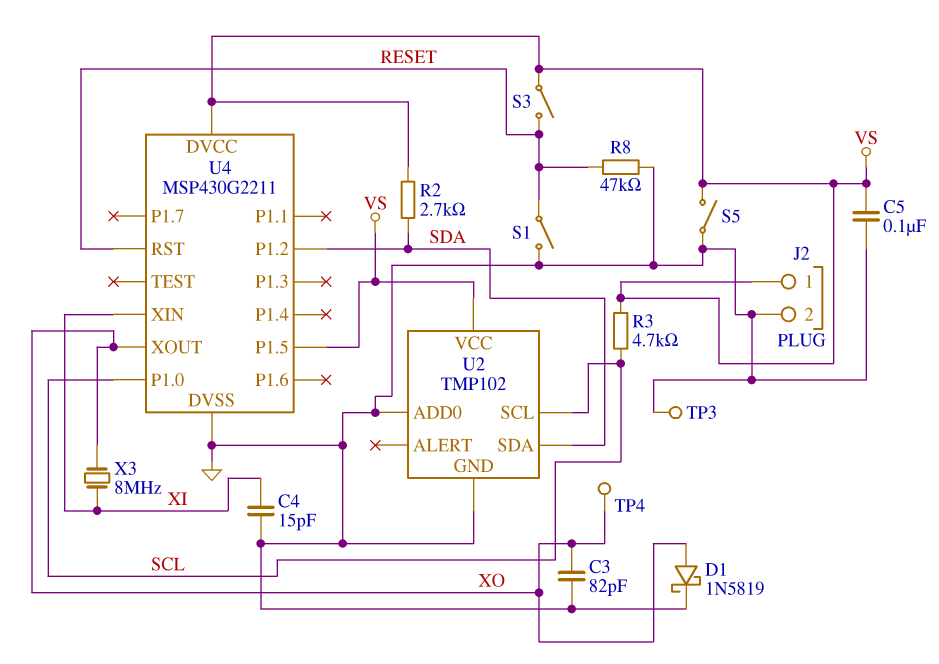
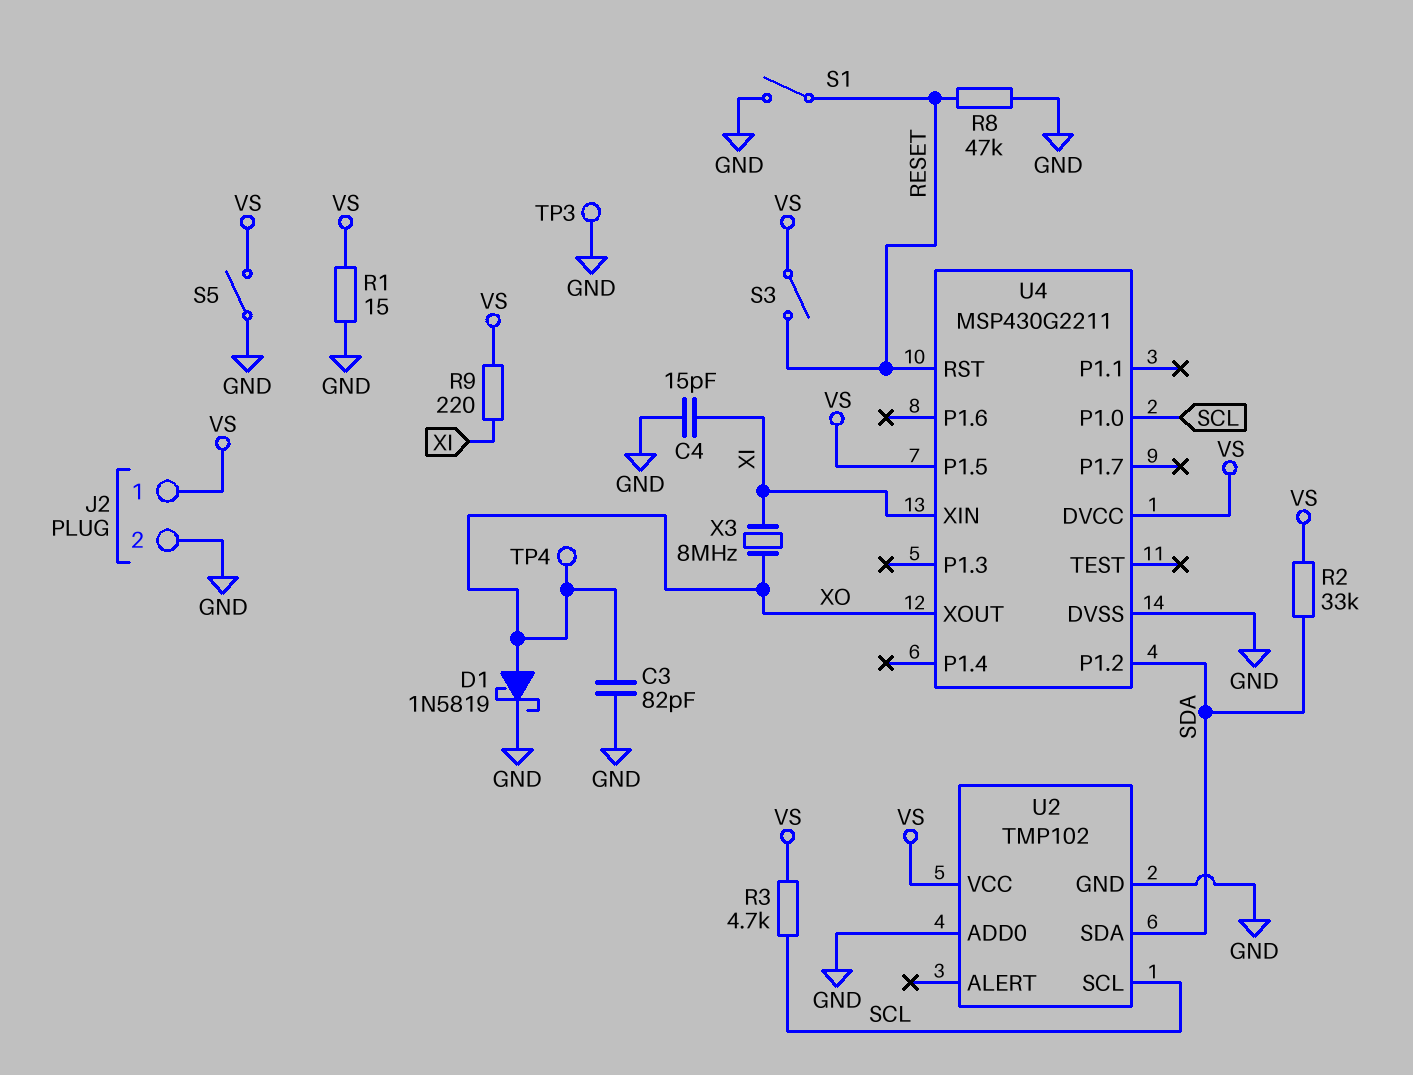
C5: 100nF (GND, VS) -> none
R1: none -> 15 (GND, VS)
R2: 2.7k (SDA, VS) -> 33k (SDA, VS)
R9: none -> 220 (VS, XI)

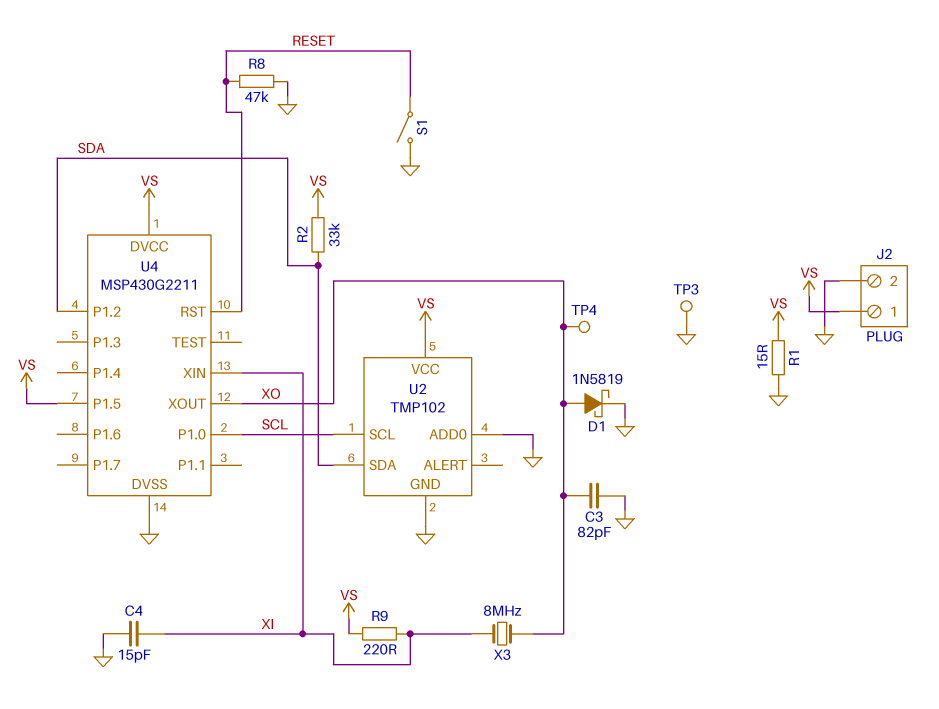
R3: 4.7k (SCL, VS) -> none
S3: switch (RESET, VS) -> none
S5: switch (GND, VS) -> none

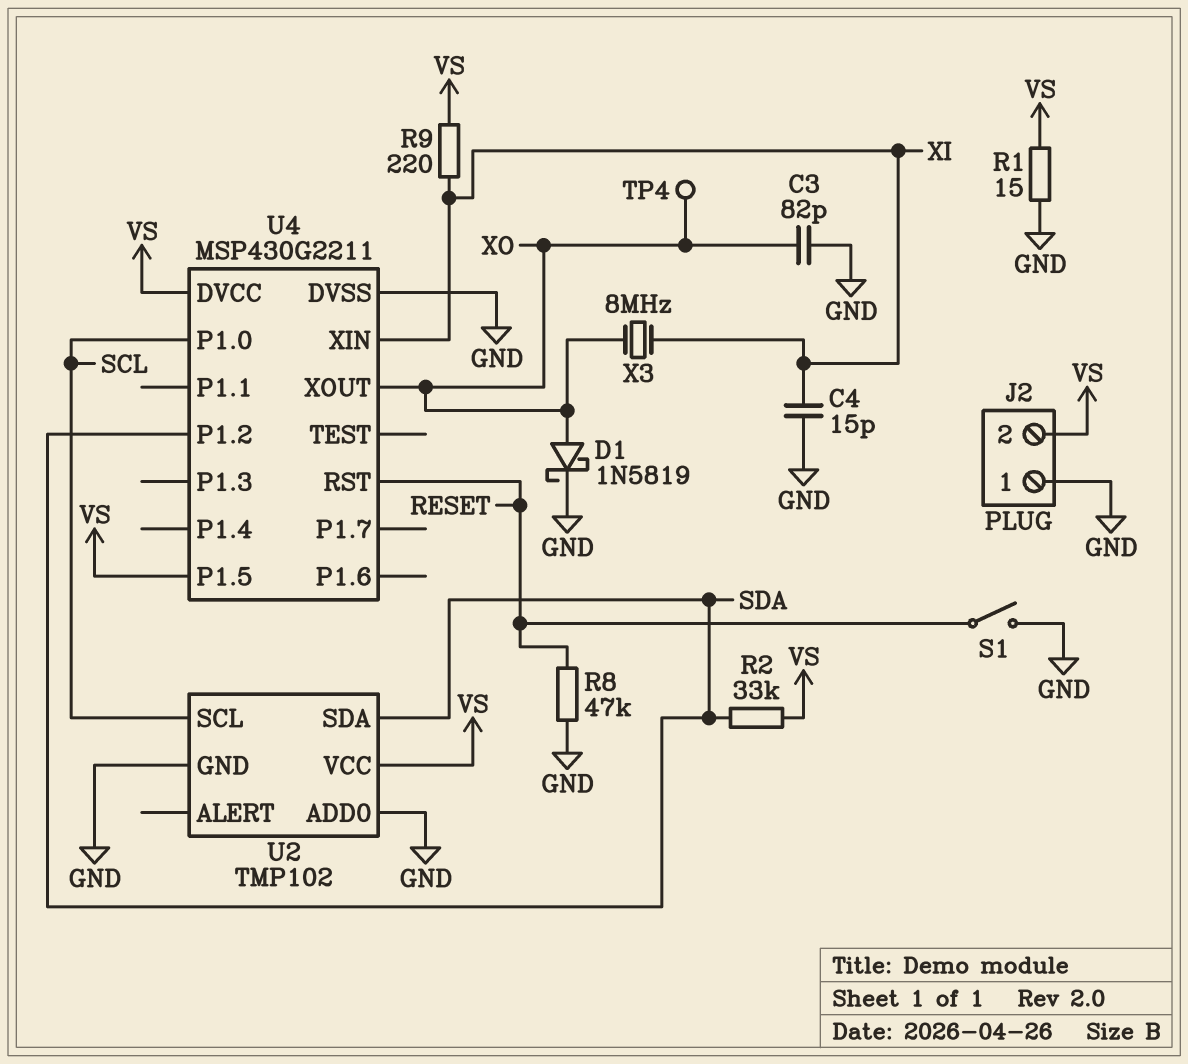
J2 pin 1: VS -> GND
J2 pin 2: GND -> VS
TP3: test point (GND) -> none

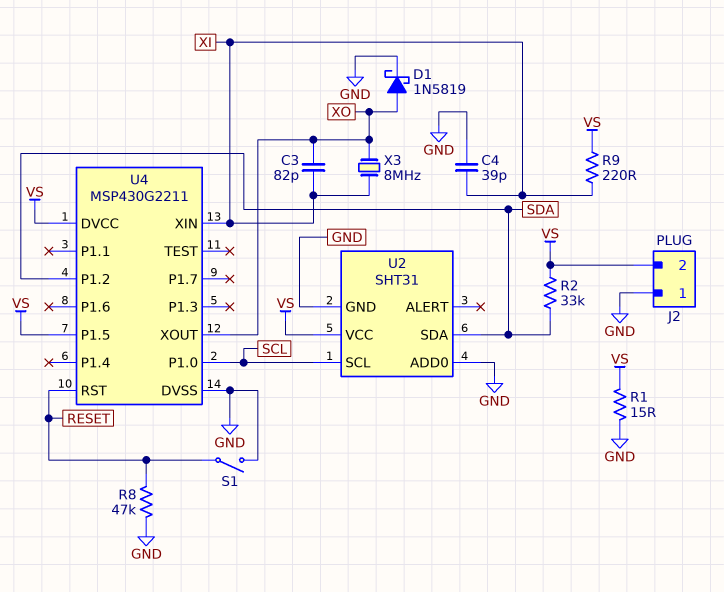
C3: 82pF (GND, XO) -> 82pF (XI, XO)
C4: 15pF (GND, XI) -> 39pF (GND, XI)
TP4: test point (XO) -> none
U2: TMP102 -> SHT31

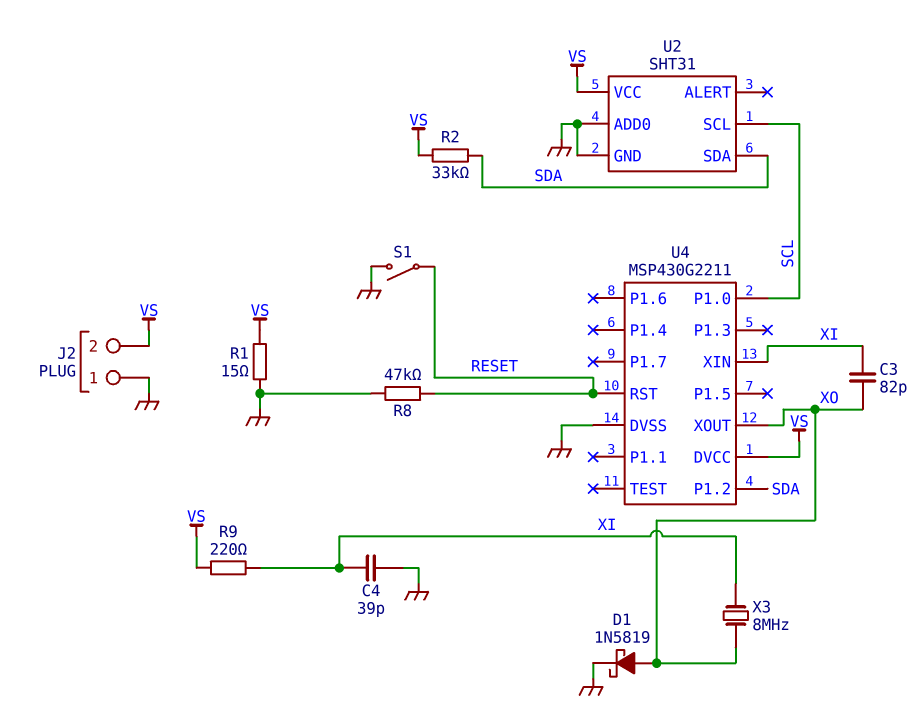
U4 pin P1.5: VS -> none

